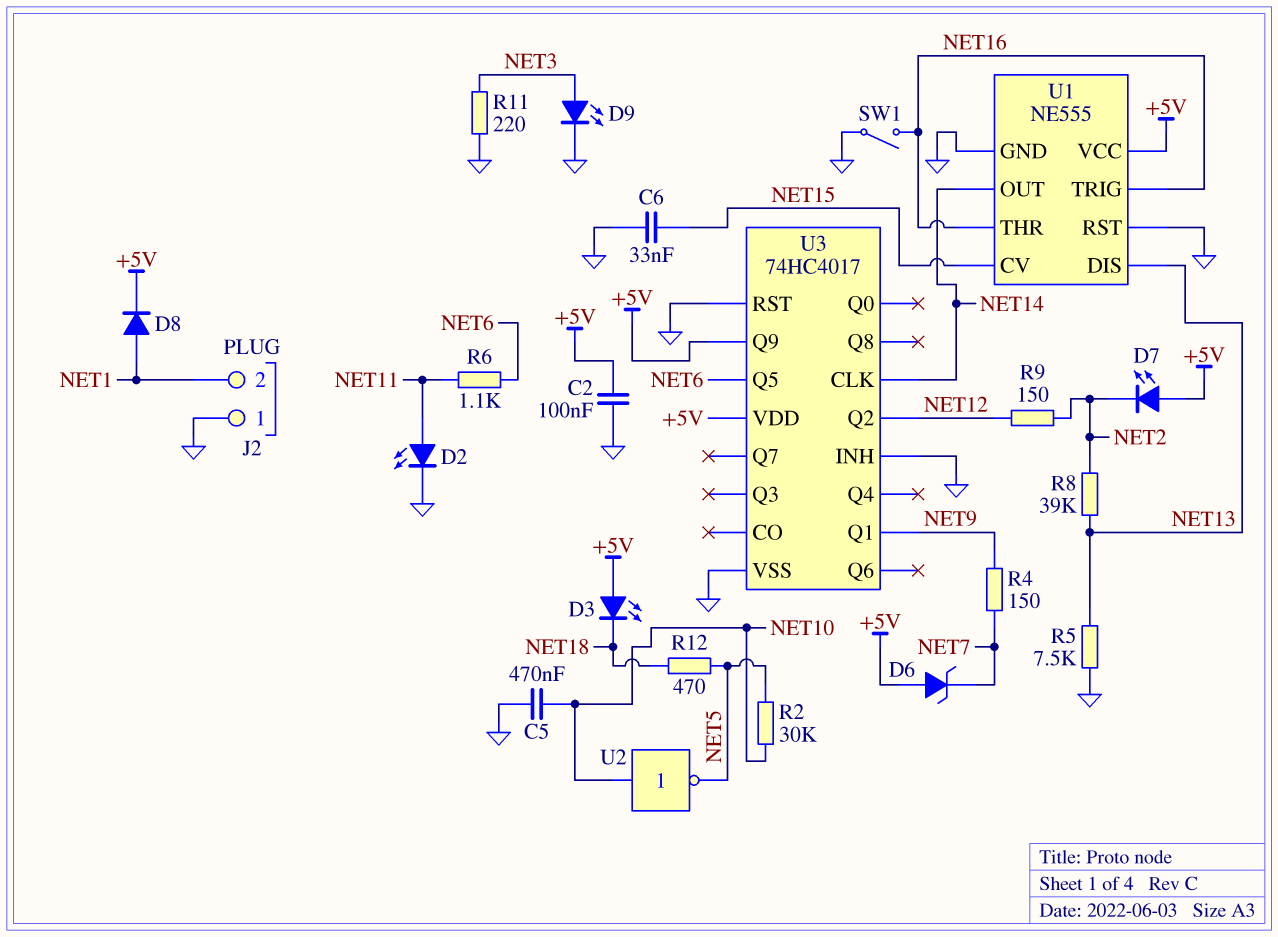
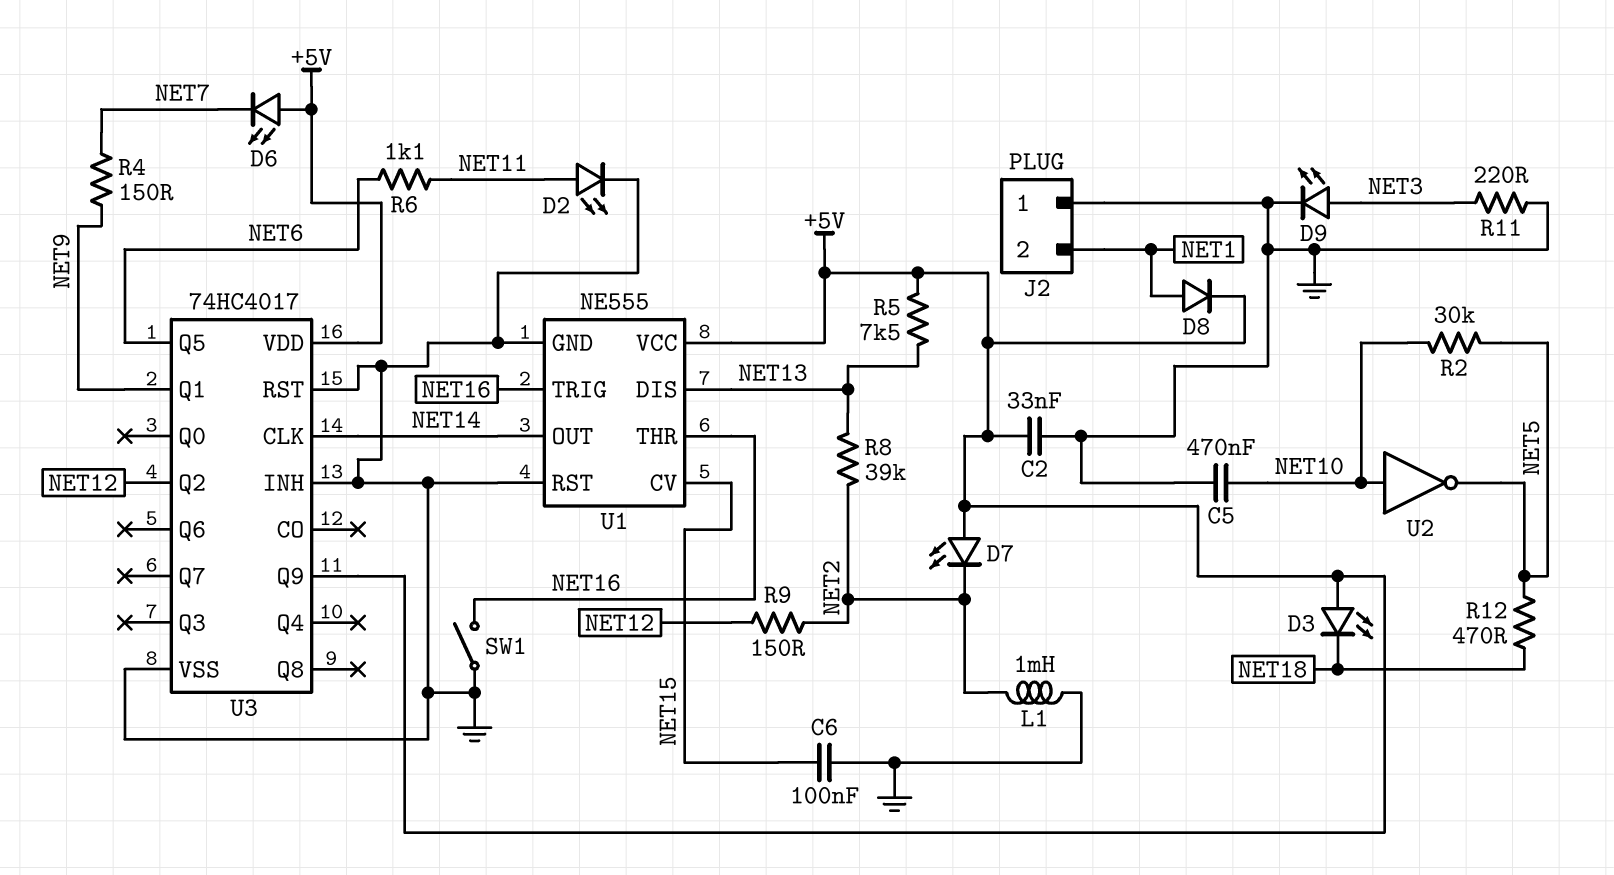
C2: 100nF (+5V, GND) -> 33nF (+5V, GND)
C6: 33nF (GND, NET15) -> 100nF (GND, NET15)
D6: zener (A +5V, K NET7) -> LED (A +5V, K NET7)
L1: none -> 1mH (GND, NET2)
R5: 7.5k (GND, NET13) -> 7.5k (+5V, NET13)

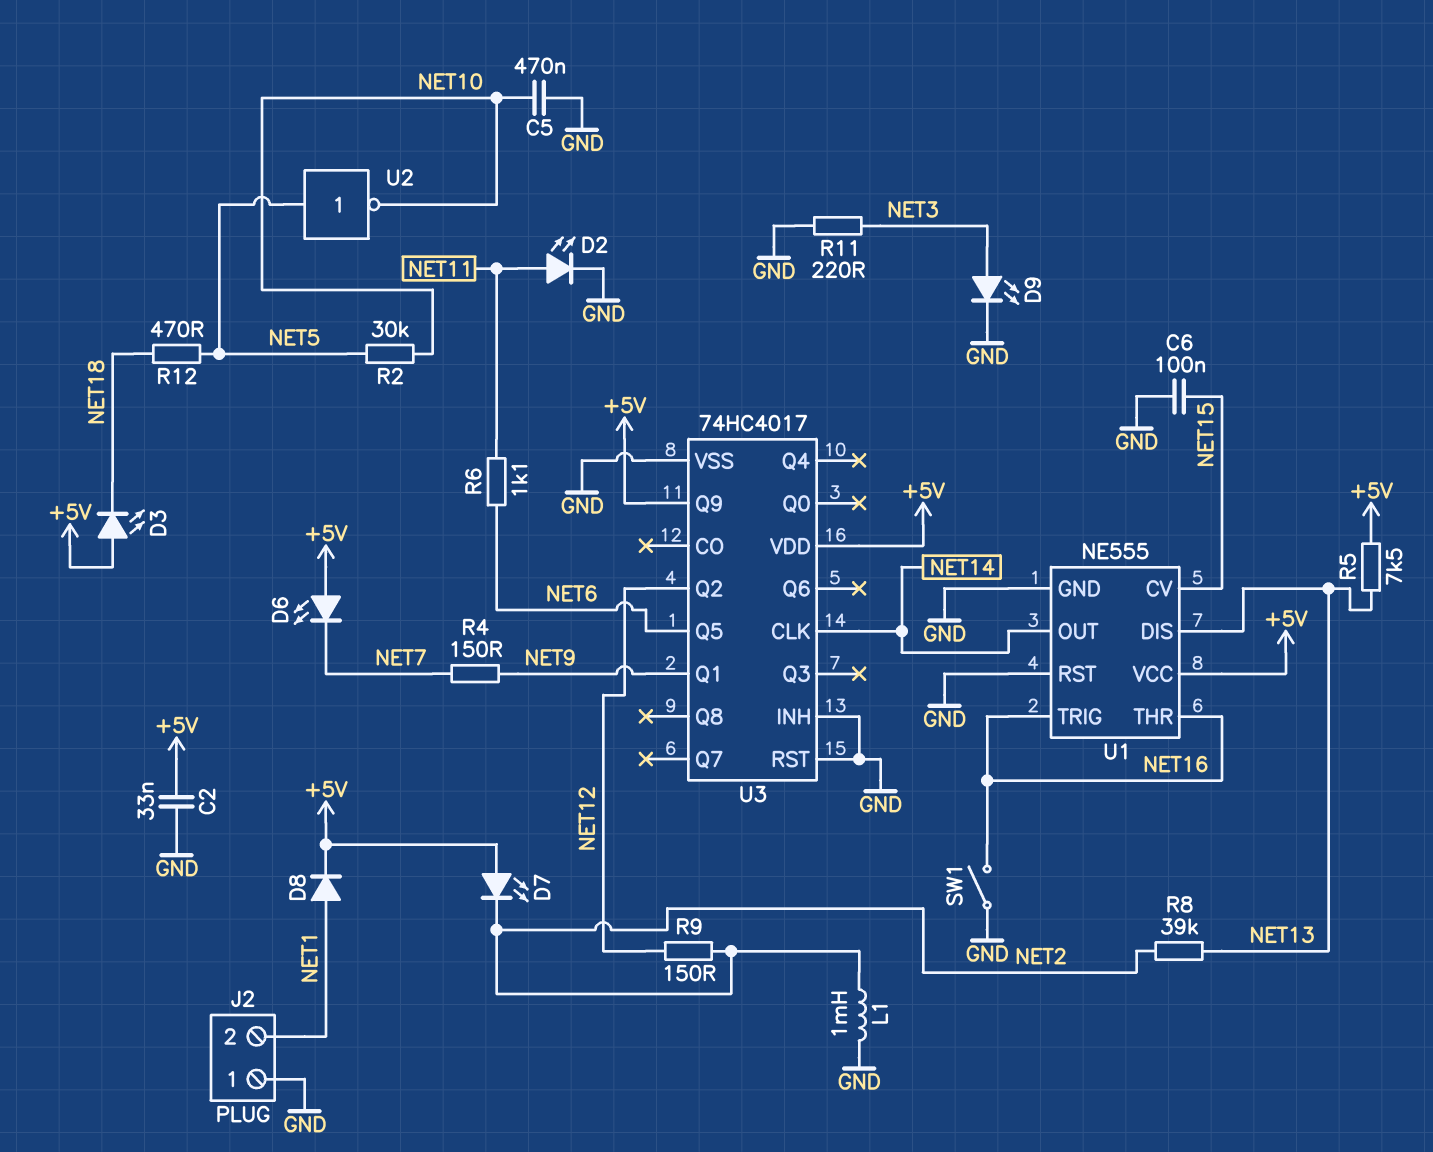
U2: NOT (in NET10, out NET5) -> NOT (in NET5, out NET10)

